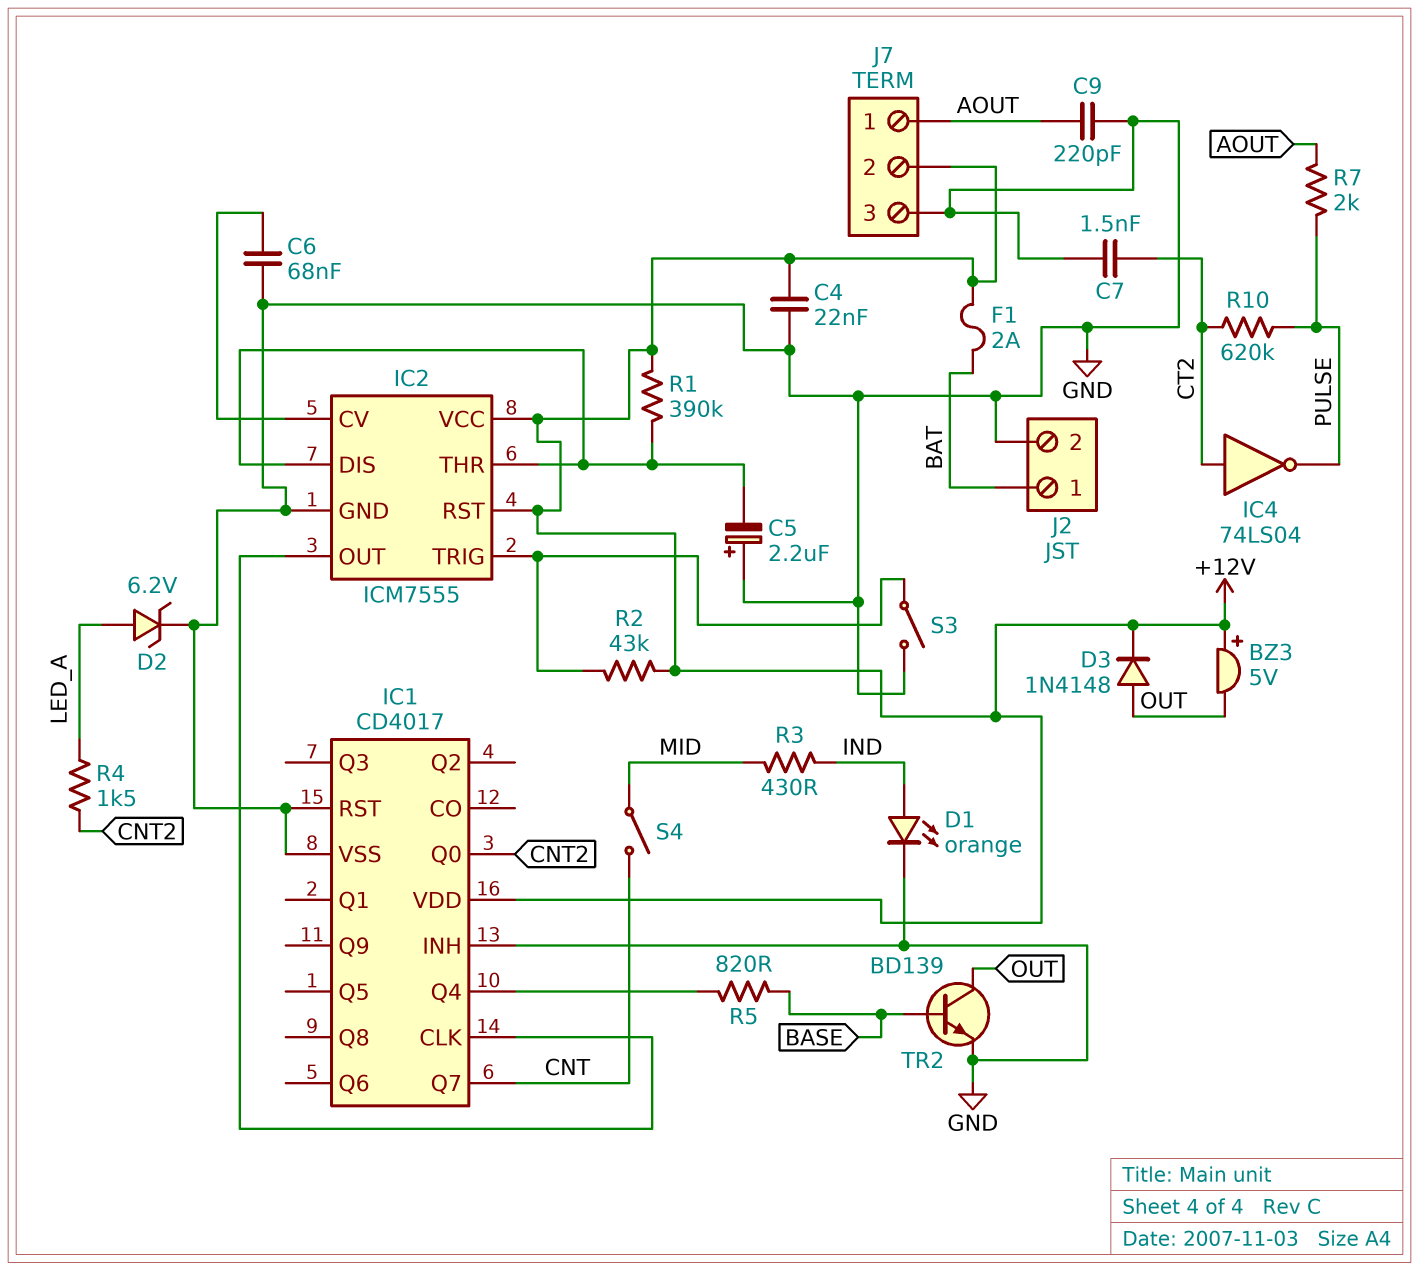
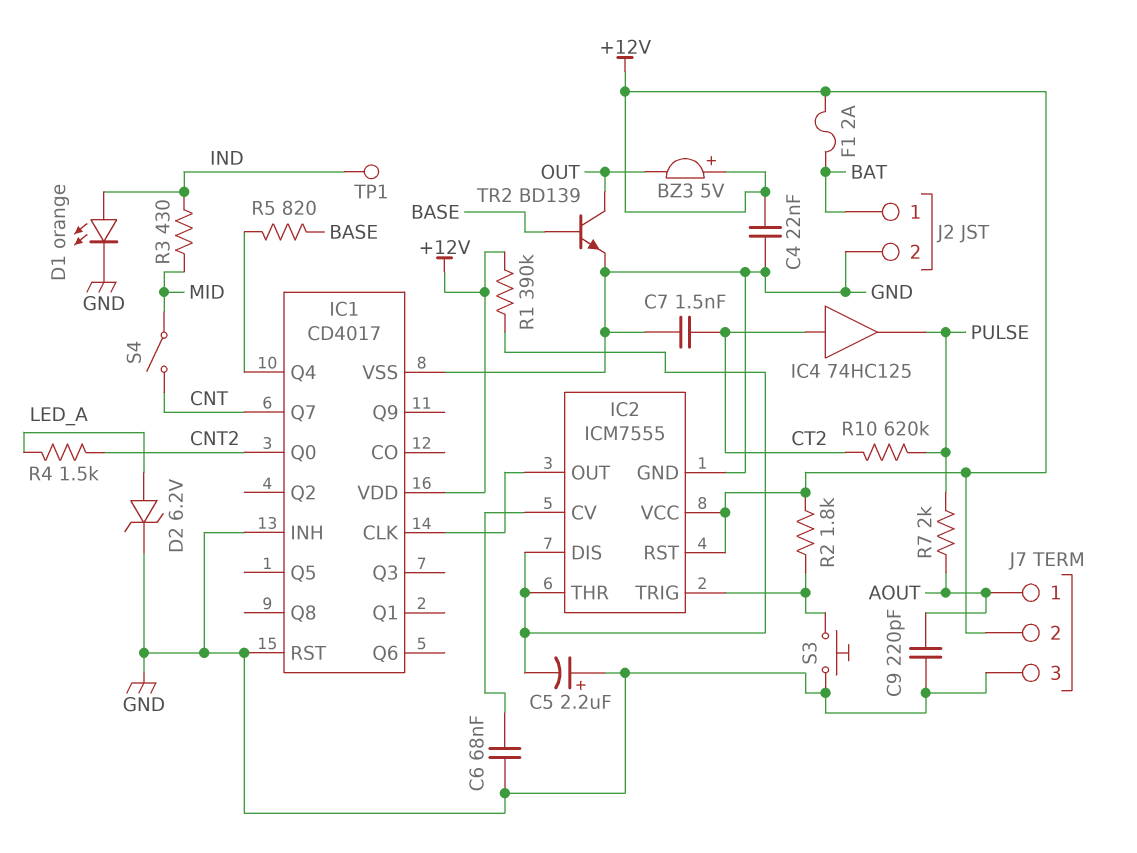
D3: diode 1N4148 (A OUT, K +12V) -> none
IC4: NOT 74LS04 (in CT2, out PULSE) -> buffer 74HC125 (in CT2, out PULSE)
R2: 43k (+12V, IC2/TRIG) -> 1.8k (+12V, IC2/TRIG)
S3: switch (GND, IC2/TRIG) -> button (GND, IC2/TRIG)
TP1: none -> test point (IND)

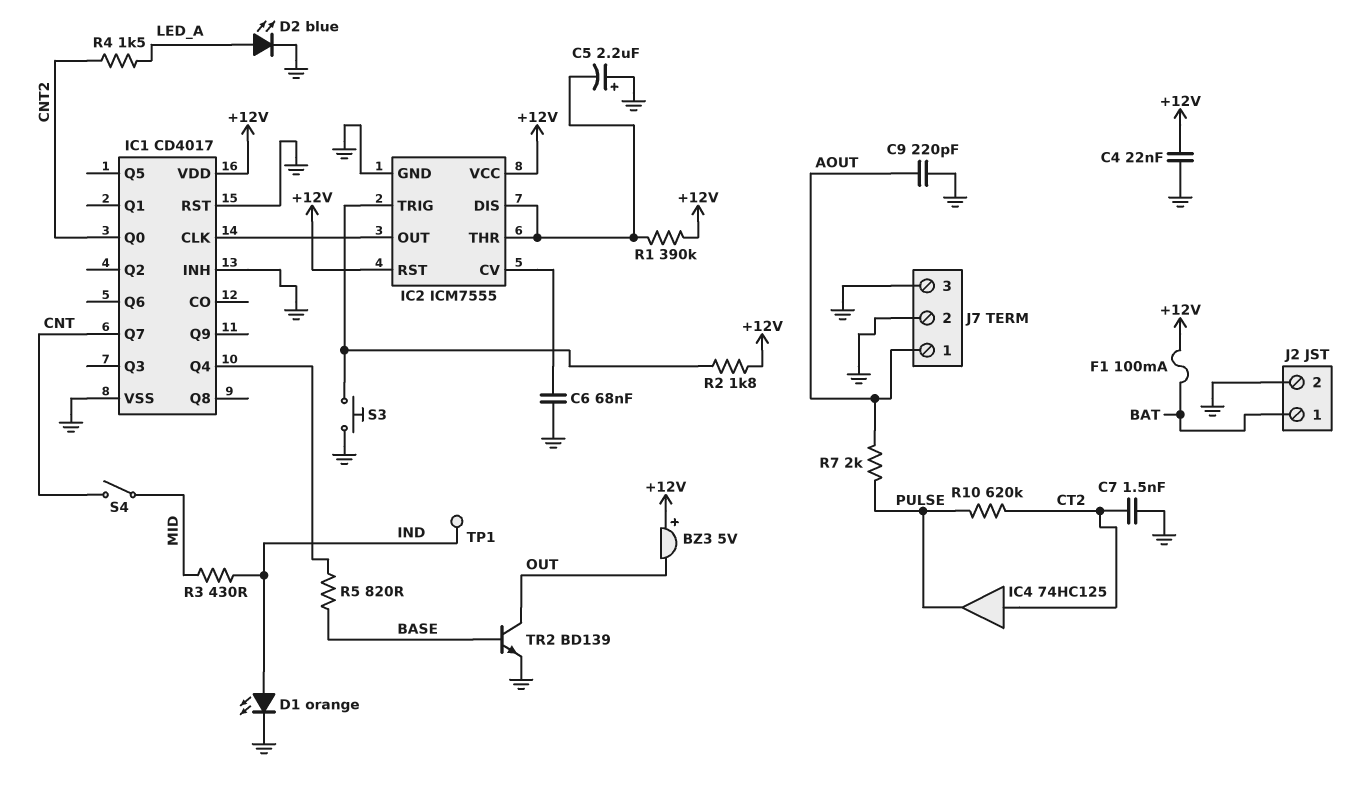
D2: zener 6.2V (A LED_A, K GND) -> LED blue (A LED_A, K GND)
F1: 2A (+12V, BAT) -> 100mA (+12V, BAT)
J7 pin 2: +12V -> GND

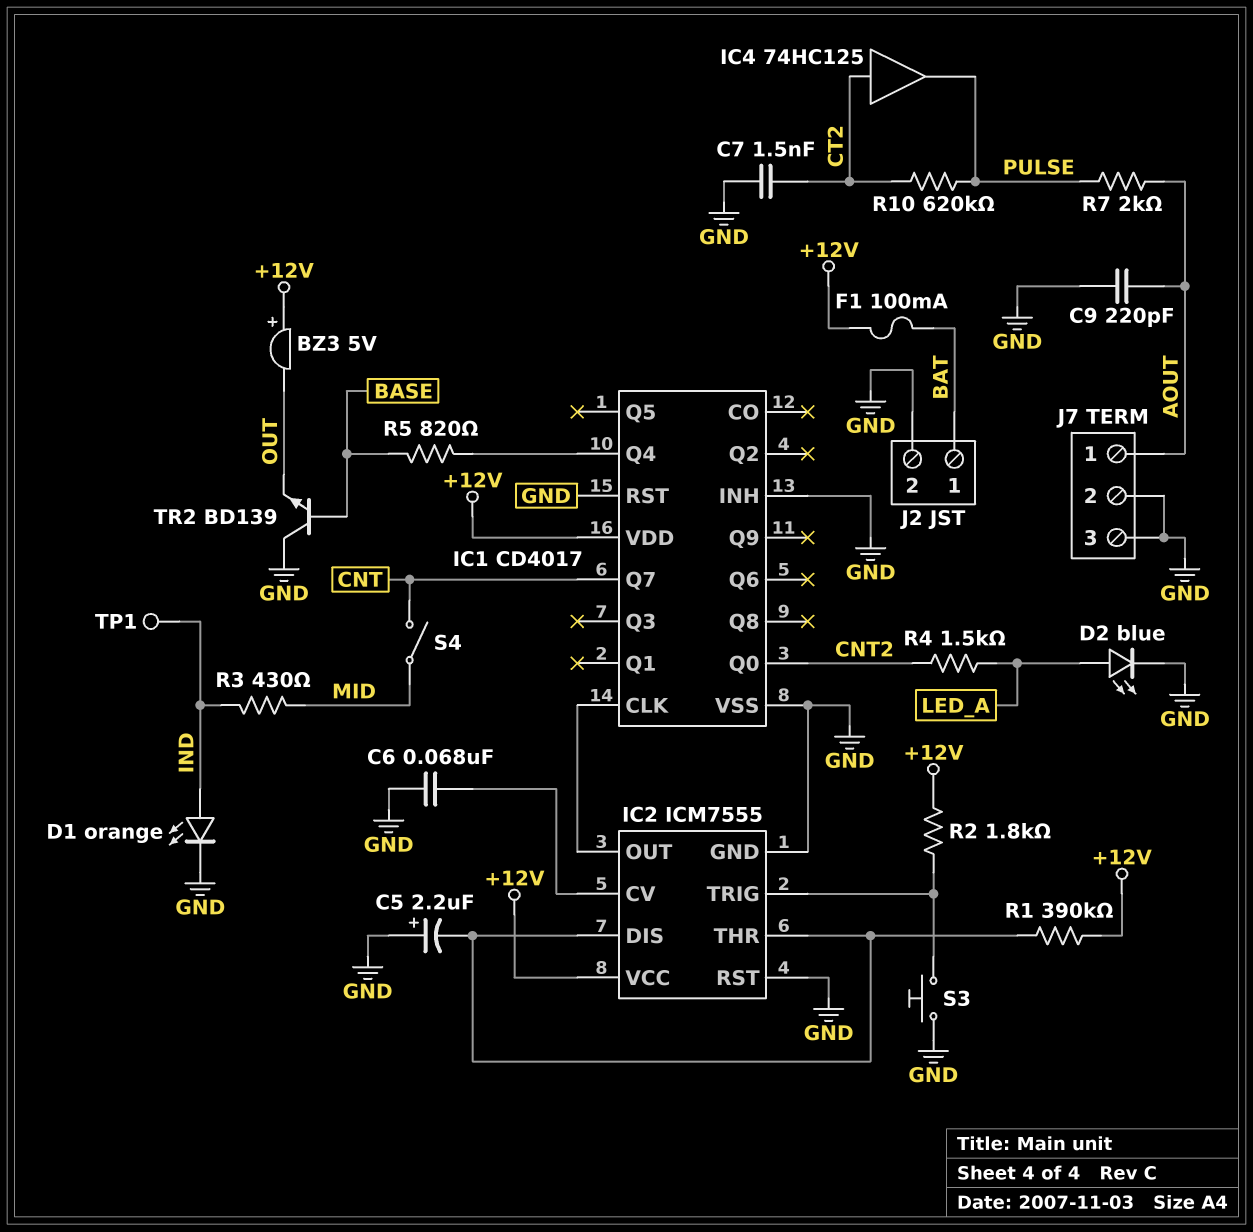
C4: 22nF (+12V, GND) -> none
IC2 pin RST: +12V -> GND
TR2: NPN BD139 (B BASE, C OUT, E GND) -> NPN BD139 (B BASE, C GND, E OUT)

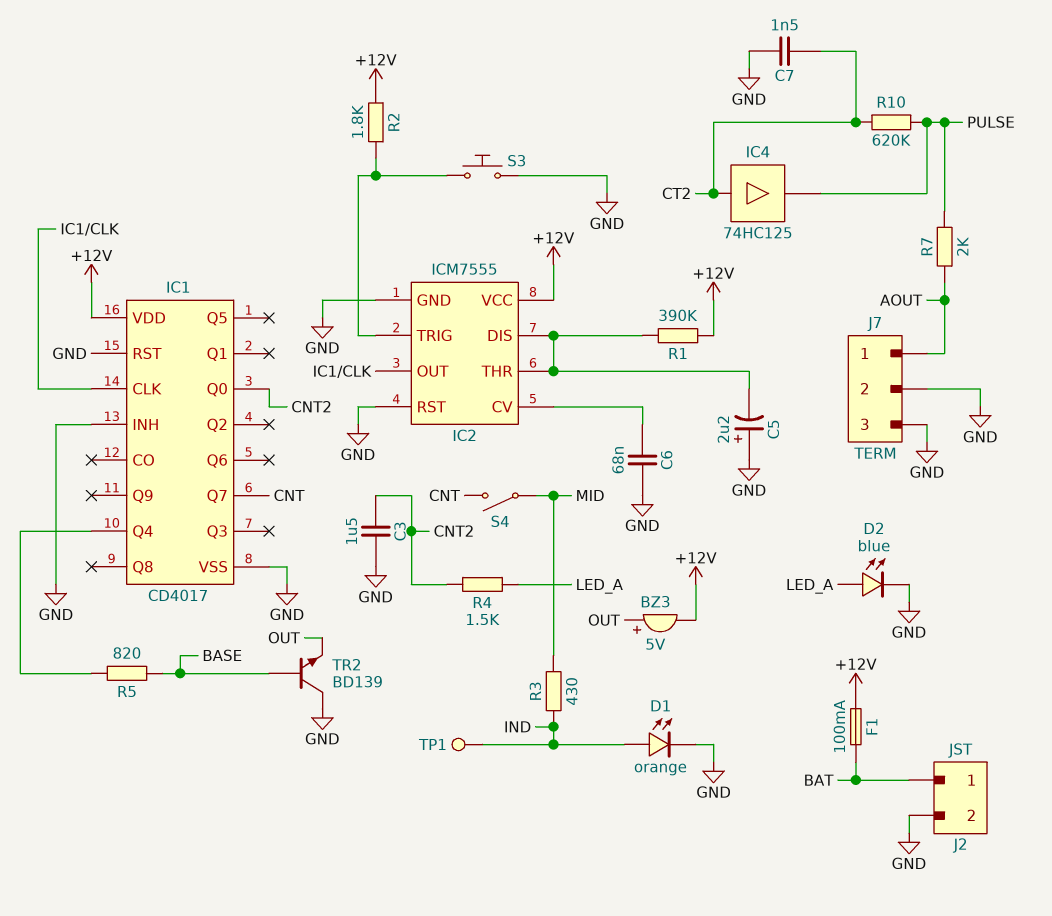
BZ3: buzzer 5V (plus +12V, minus OUT) -> buzzer 5V (plus OUT, minus +12V)
C3: none -> 1.5uF (CNT2, GND)
C9: 220pF (AOUT, GND) -> none

